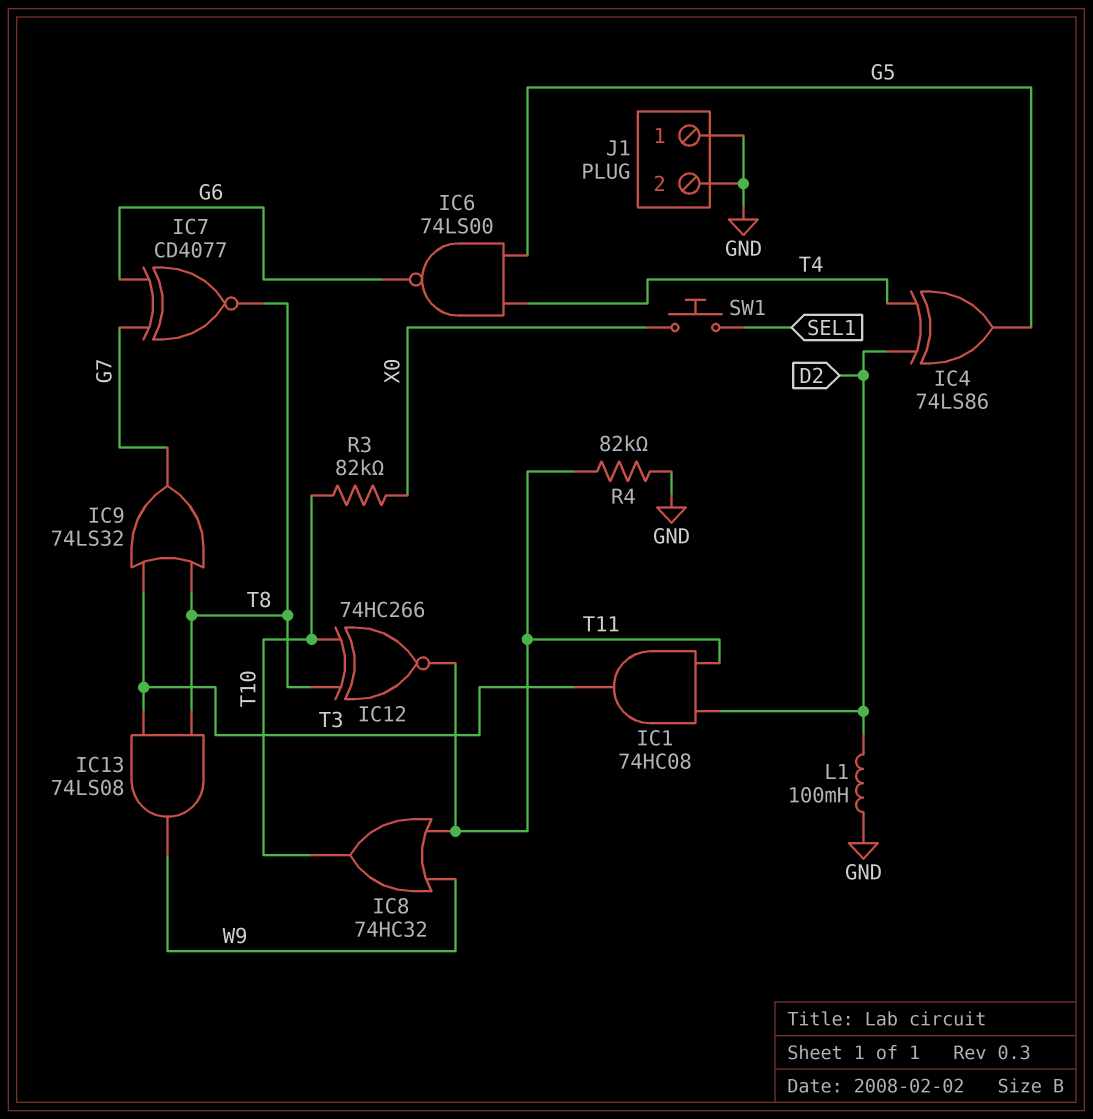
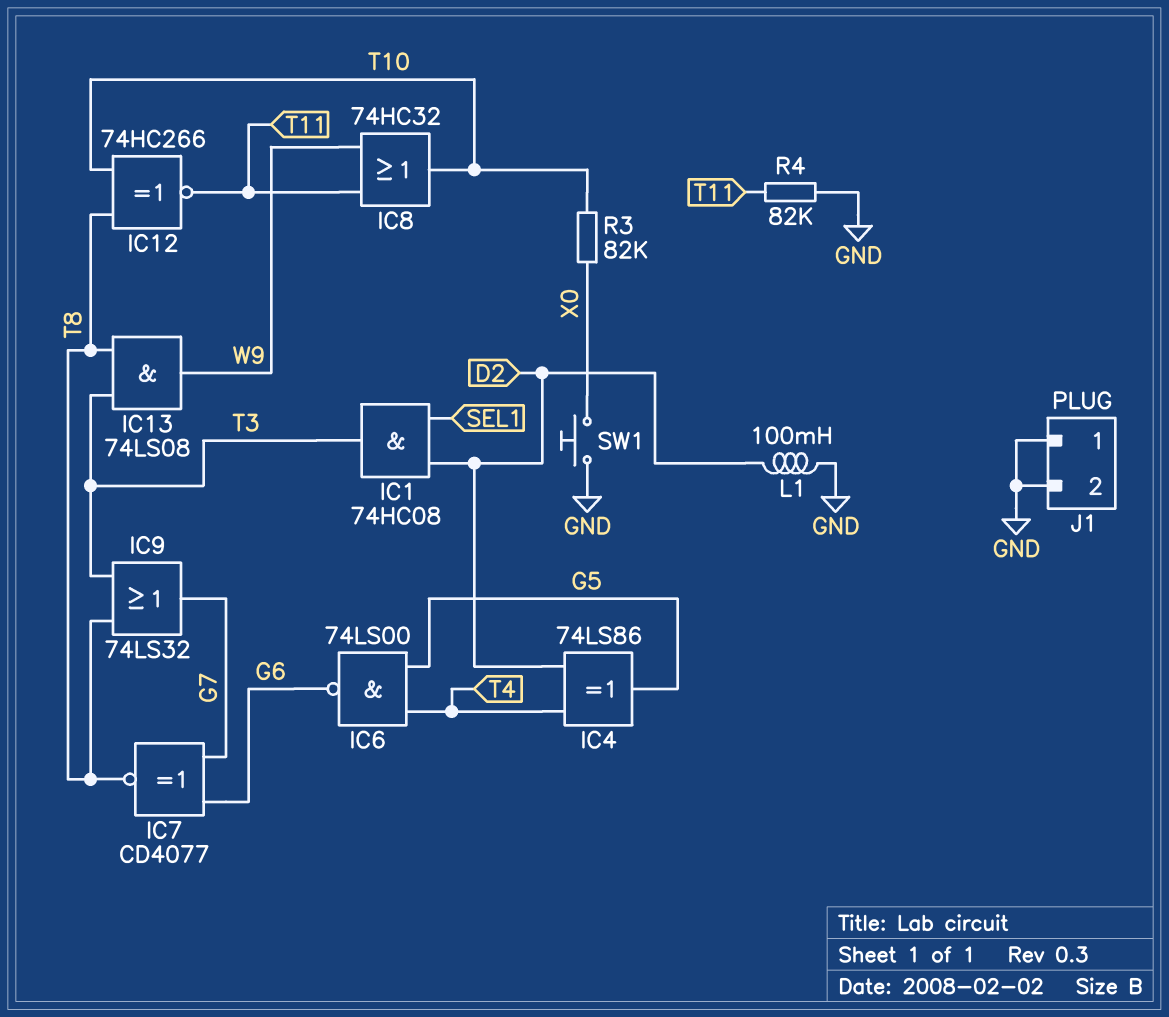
IC1: AND 74HC08 (in D2, in T11, out T3) -> AND 74HC08 (in D2, in SEL1, out T3)
SW1: button (SEL1, X0) -> button (GND, X0)

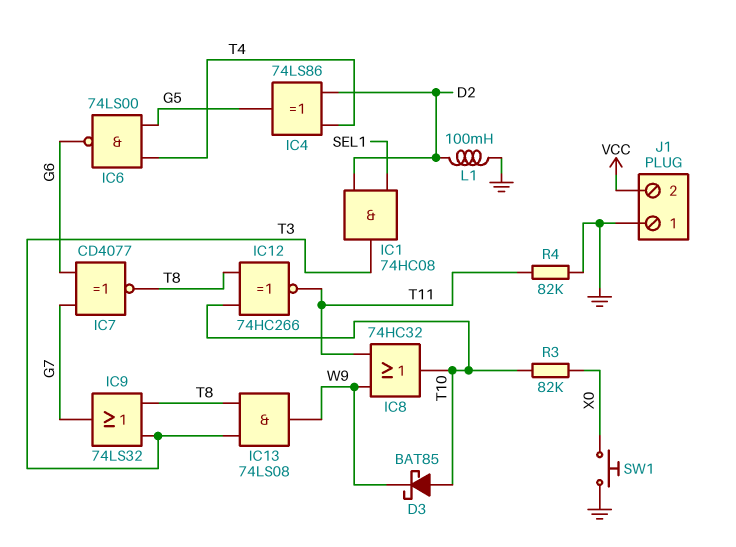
D3: none -> schottky BAT85 (A T10, K W9)
J1 pin 2: GND -> VCC

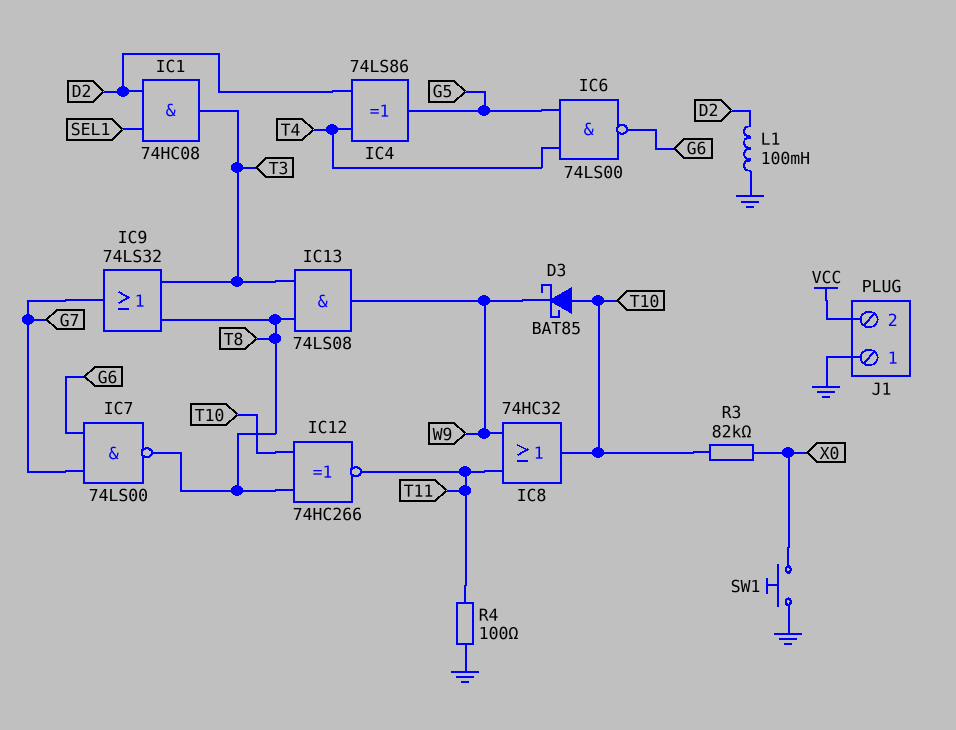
IC7: XNOR CD4077 (in G6, in G7, out T8) -> NAND 74LS00 (in G6, in G7, out T8)
R4: 82k (GND, T11) -> 100 (GND, T11)

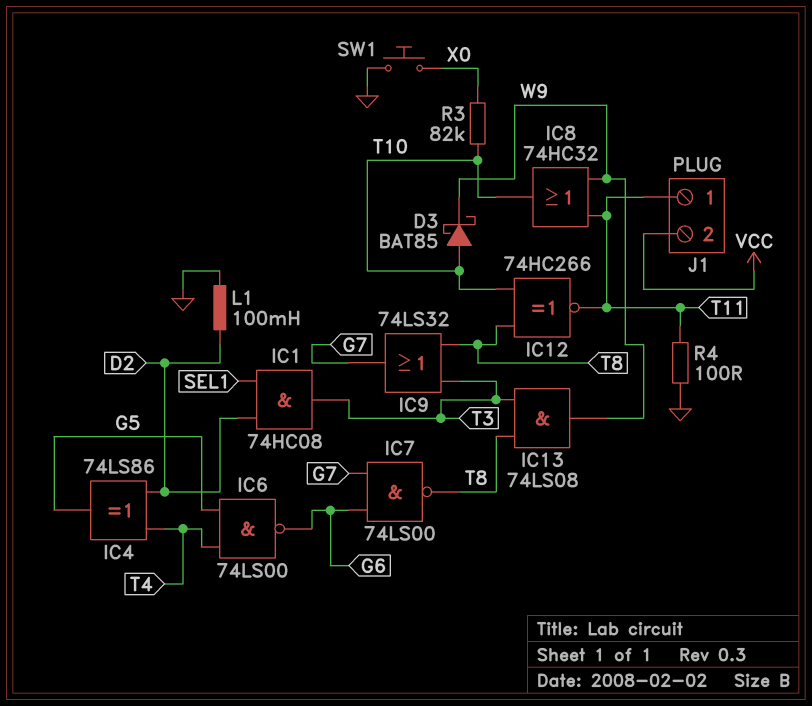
J1 pin 1: GND -> T11

